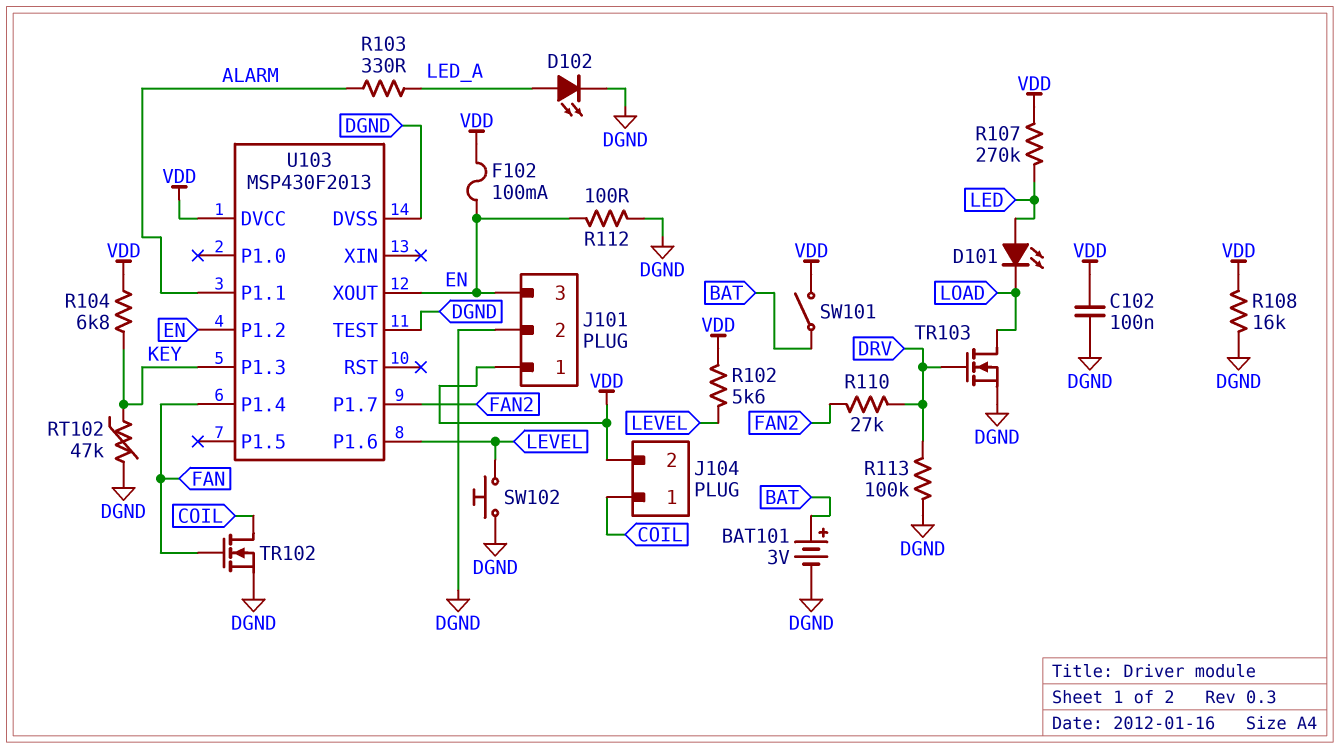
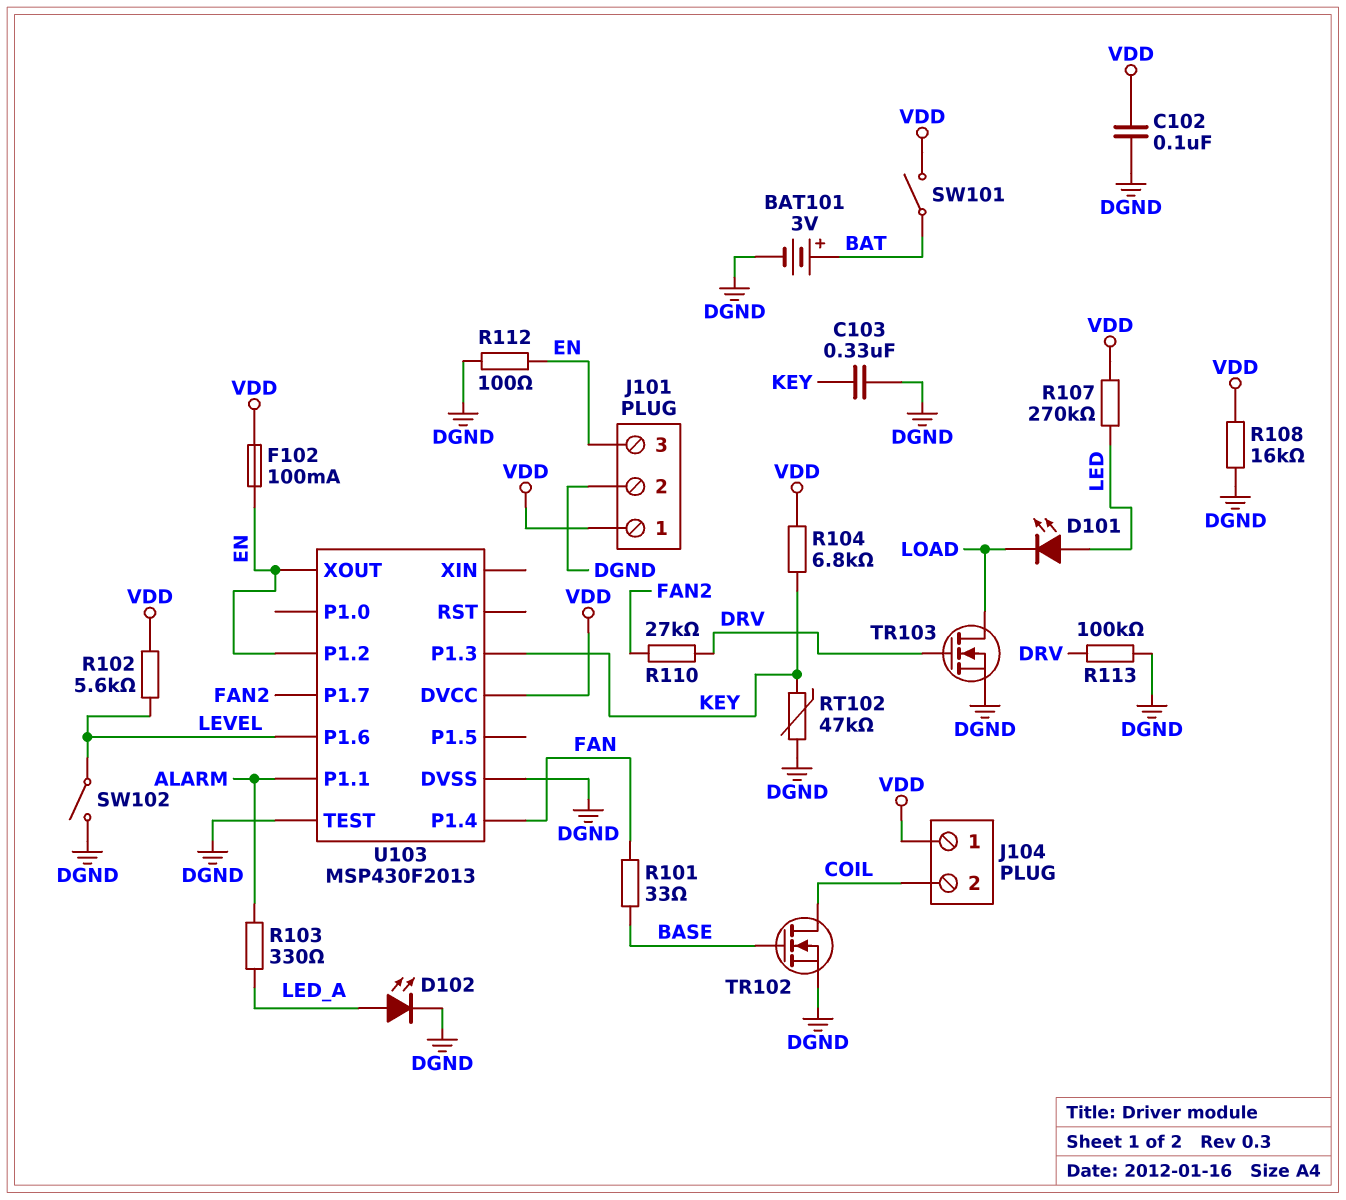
C103: none -> 330nF (DGND, KEY)
J104 pin 1: COIL -> VDD
J104 pin 2: VDD -> COIL
R101: none -> 33 (BASE, FAN)
SW102: button (DGND, LEVEL) -> switch (DGND, LEVEL)
TR102: NMOS (G FAN, D COIL, S DGND) -> NMOS (G BASE, D COIL, S DGND)

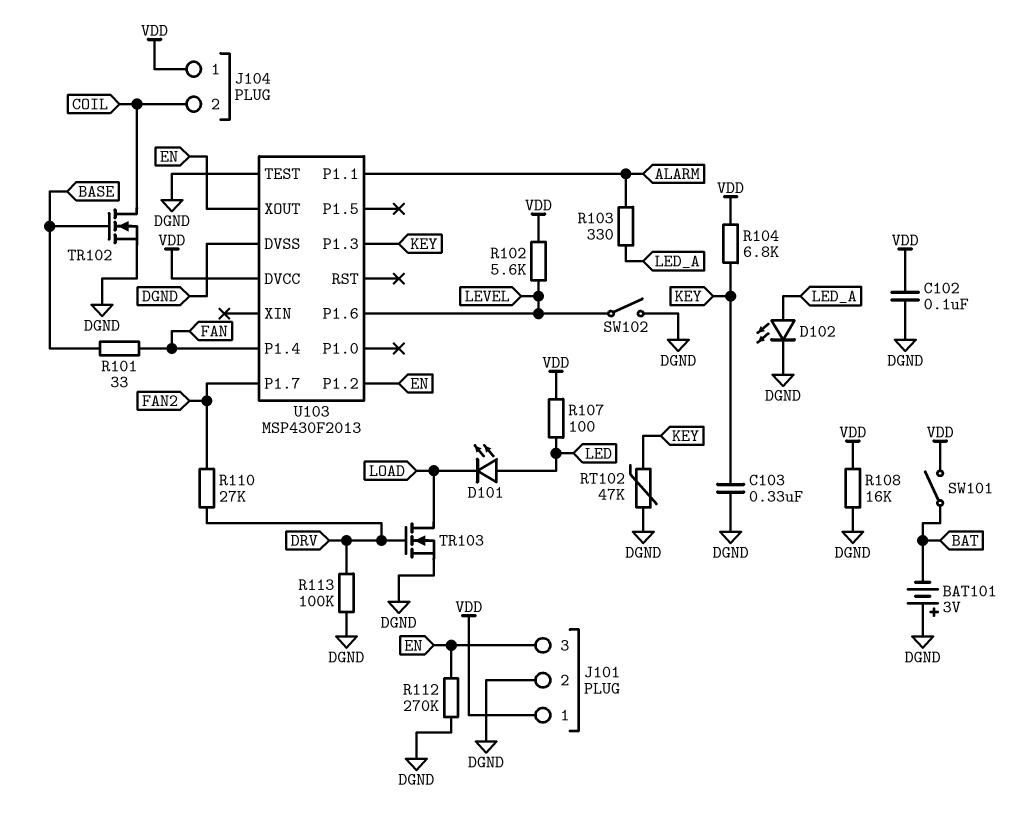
BAT101: 3V (plus BAT, minus DGND) -> 3V (plus DGND, minus BAT)
F102: 100mA (EN, VDD) -> none
R107: 270k (LED, VDD) -> 100 (LED, VDD)
R112: 100 (DGND, EN) -> 270k (DGND, EN)

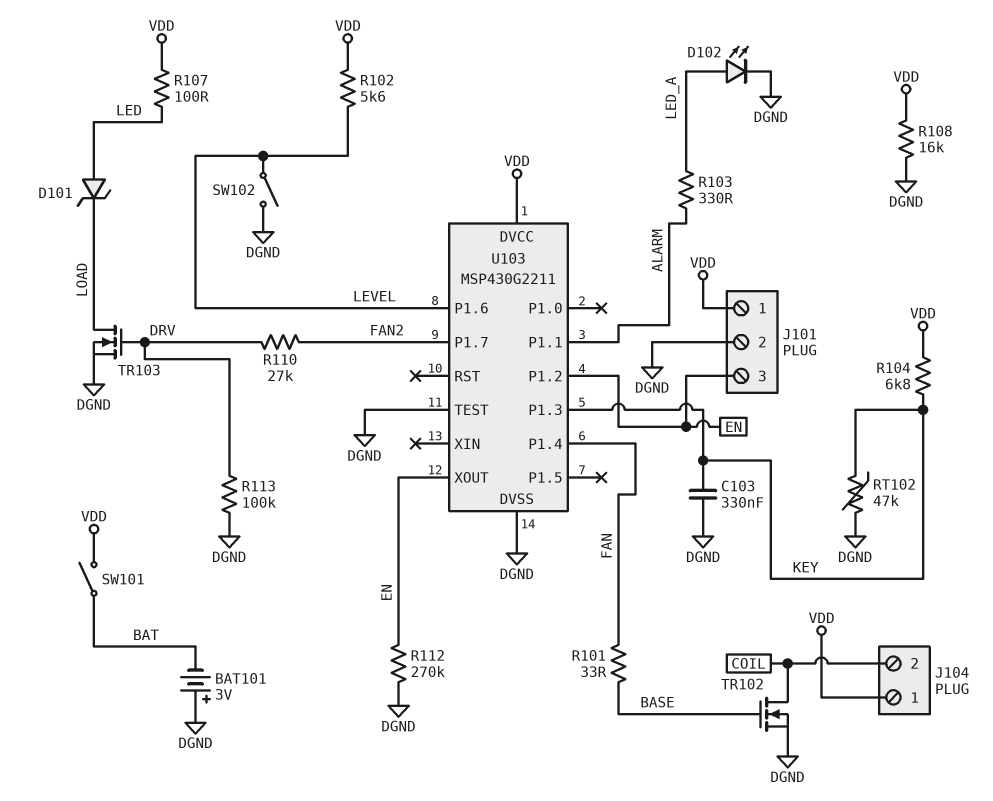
C102: 100nF (DGND, VDD) -> none
D101: LED (A LED, K LOAD) -> zener (A LED, K LOAD)
U103: MSP430F2013 -> MSP430G2211

